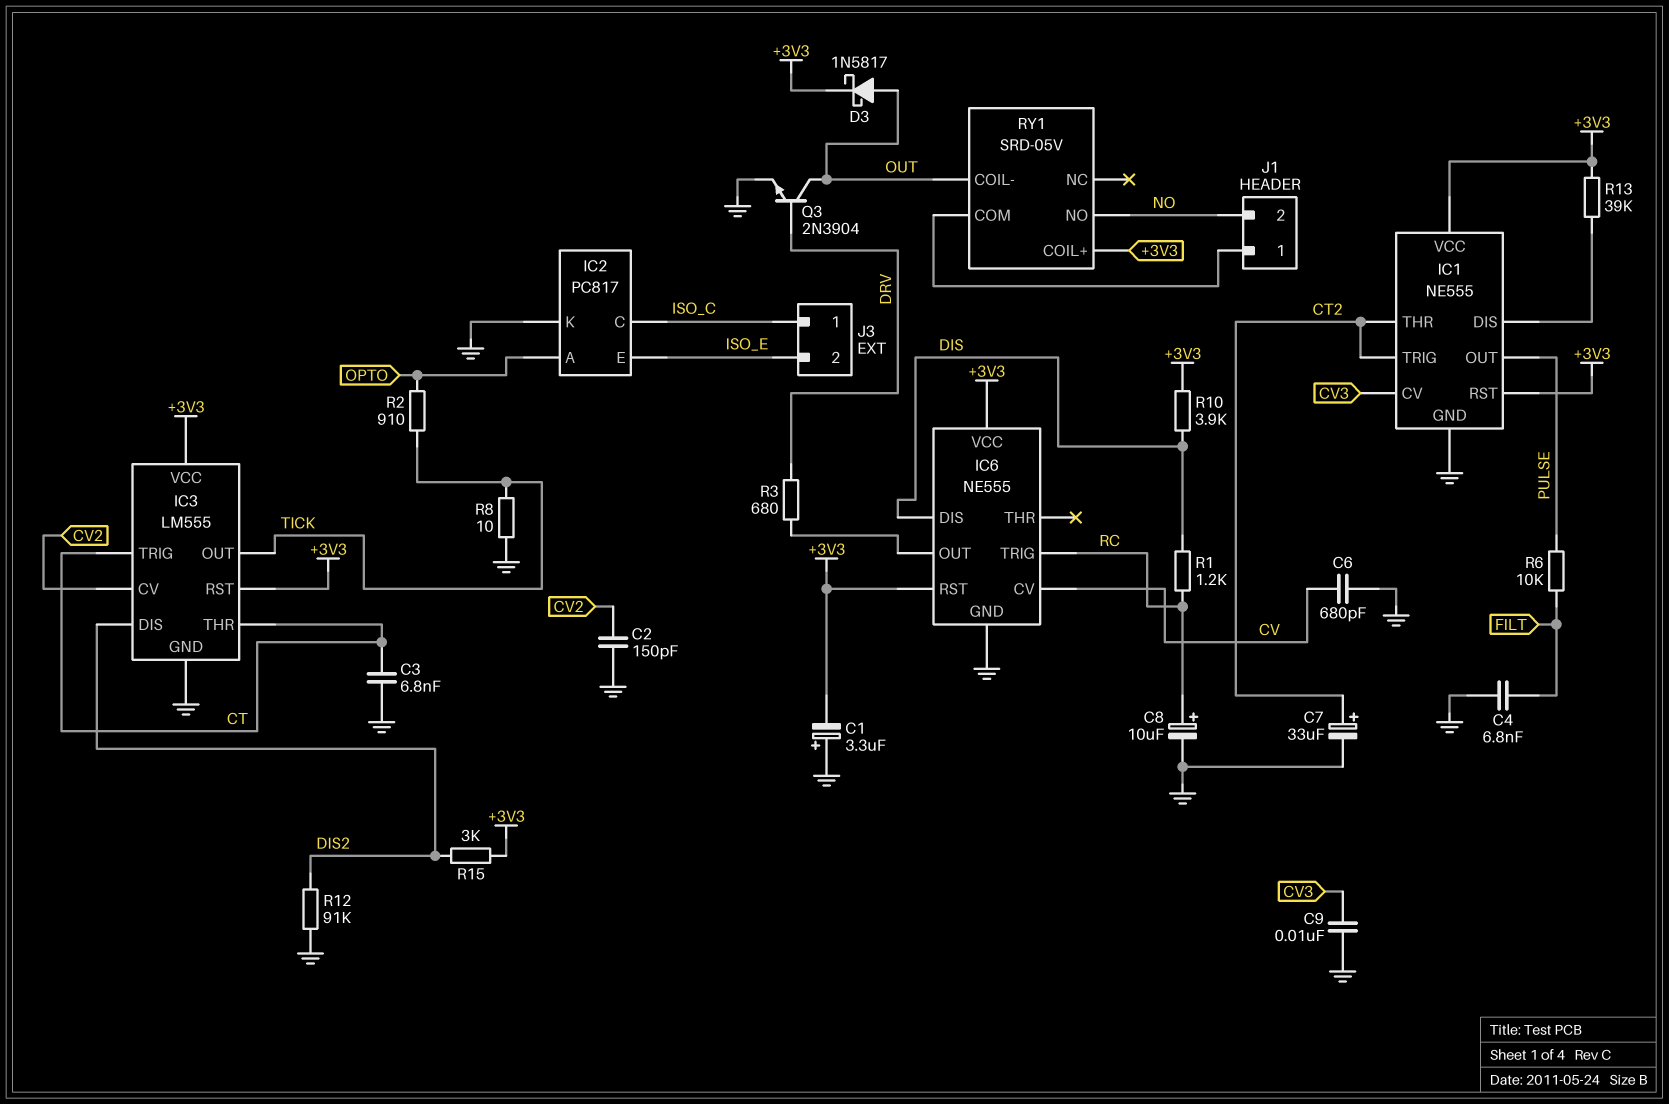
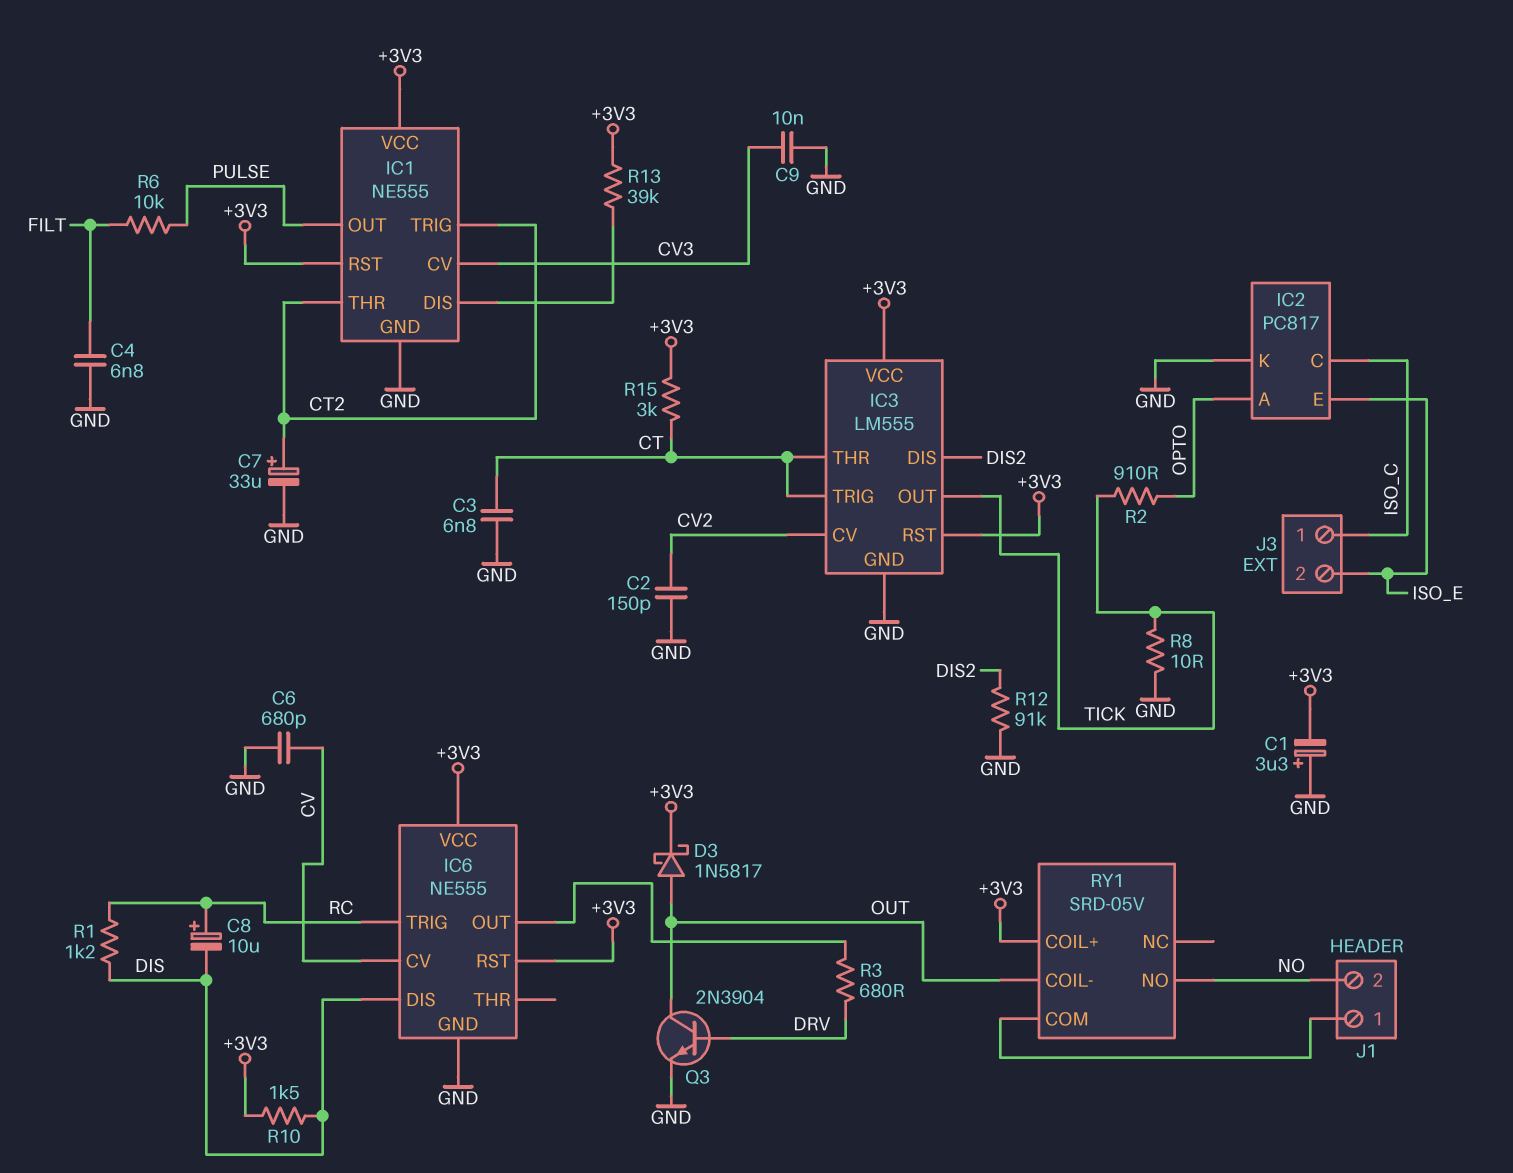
C8: 10uF (plus RC, minus GND) -> 10uF (plus RC, minus DIS)
R10: 3.9k (+3V3, DIS) -> 1.5k (+3V3, DIS)
R15: 3k (+3V3, DIS2) -> 3k (+3V3, CT)

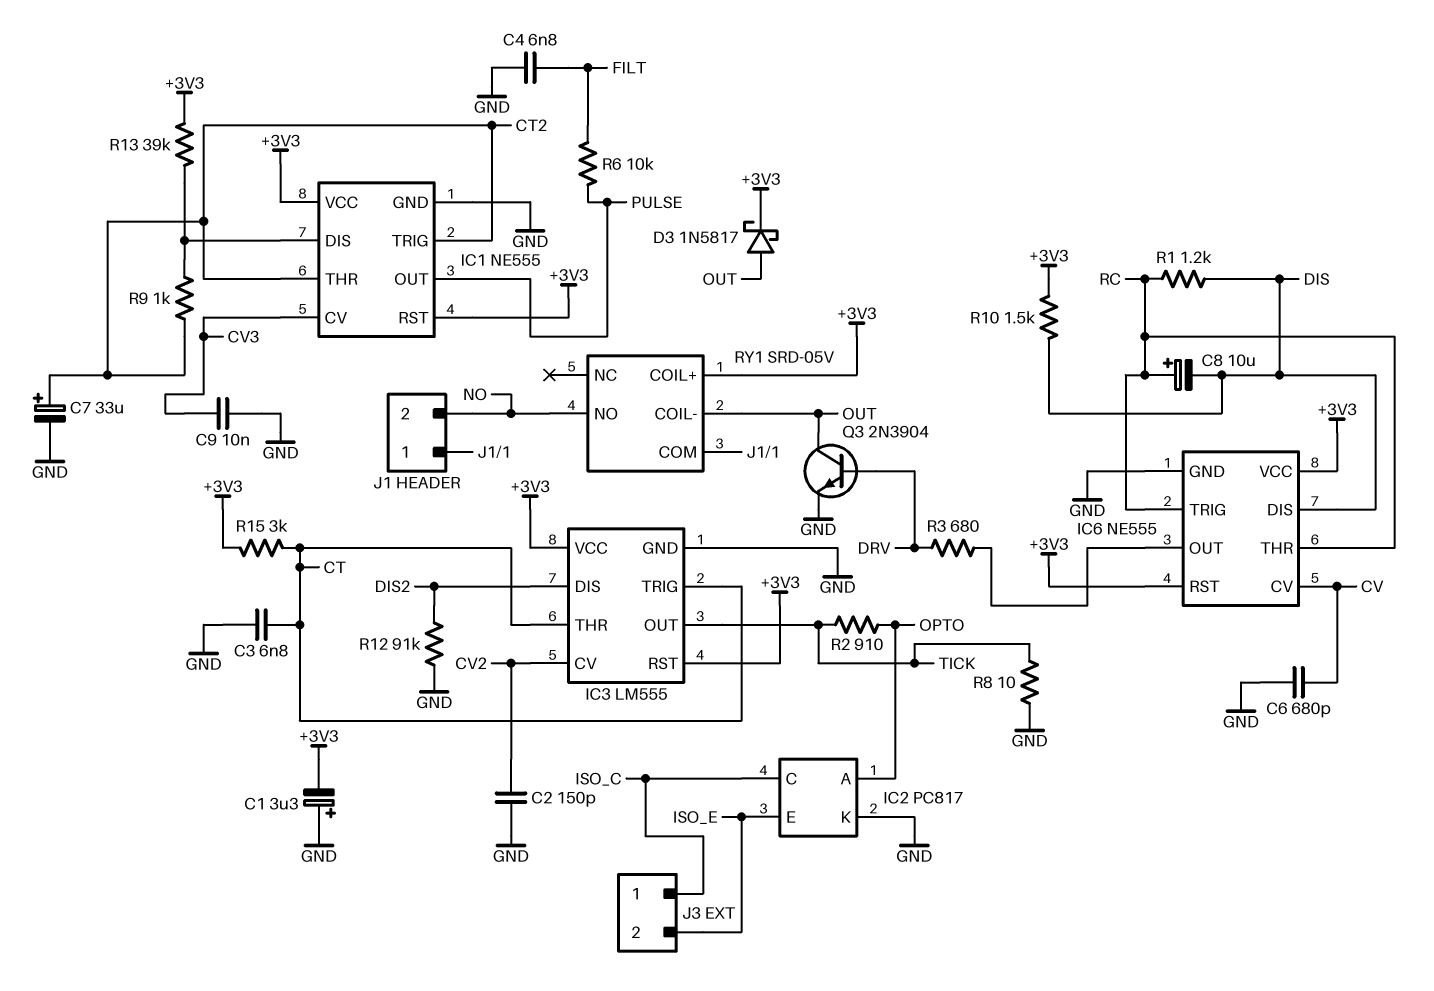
IC6 pin THR: none -> RC
R9: none -> 1k (CT2, IC1/DIS)

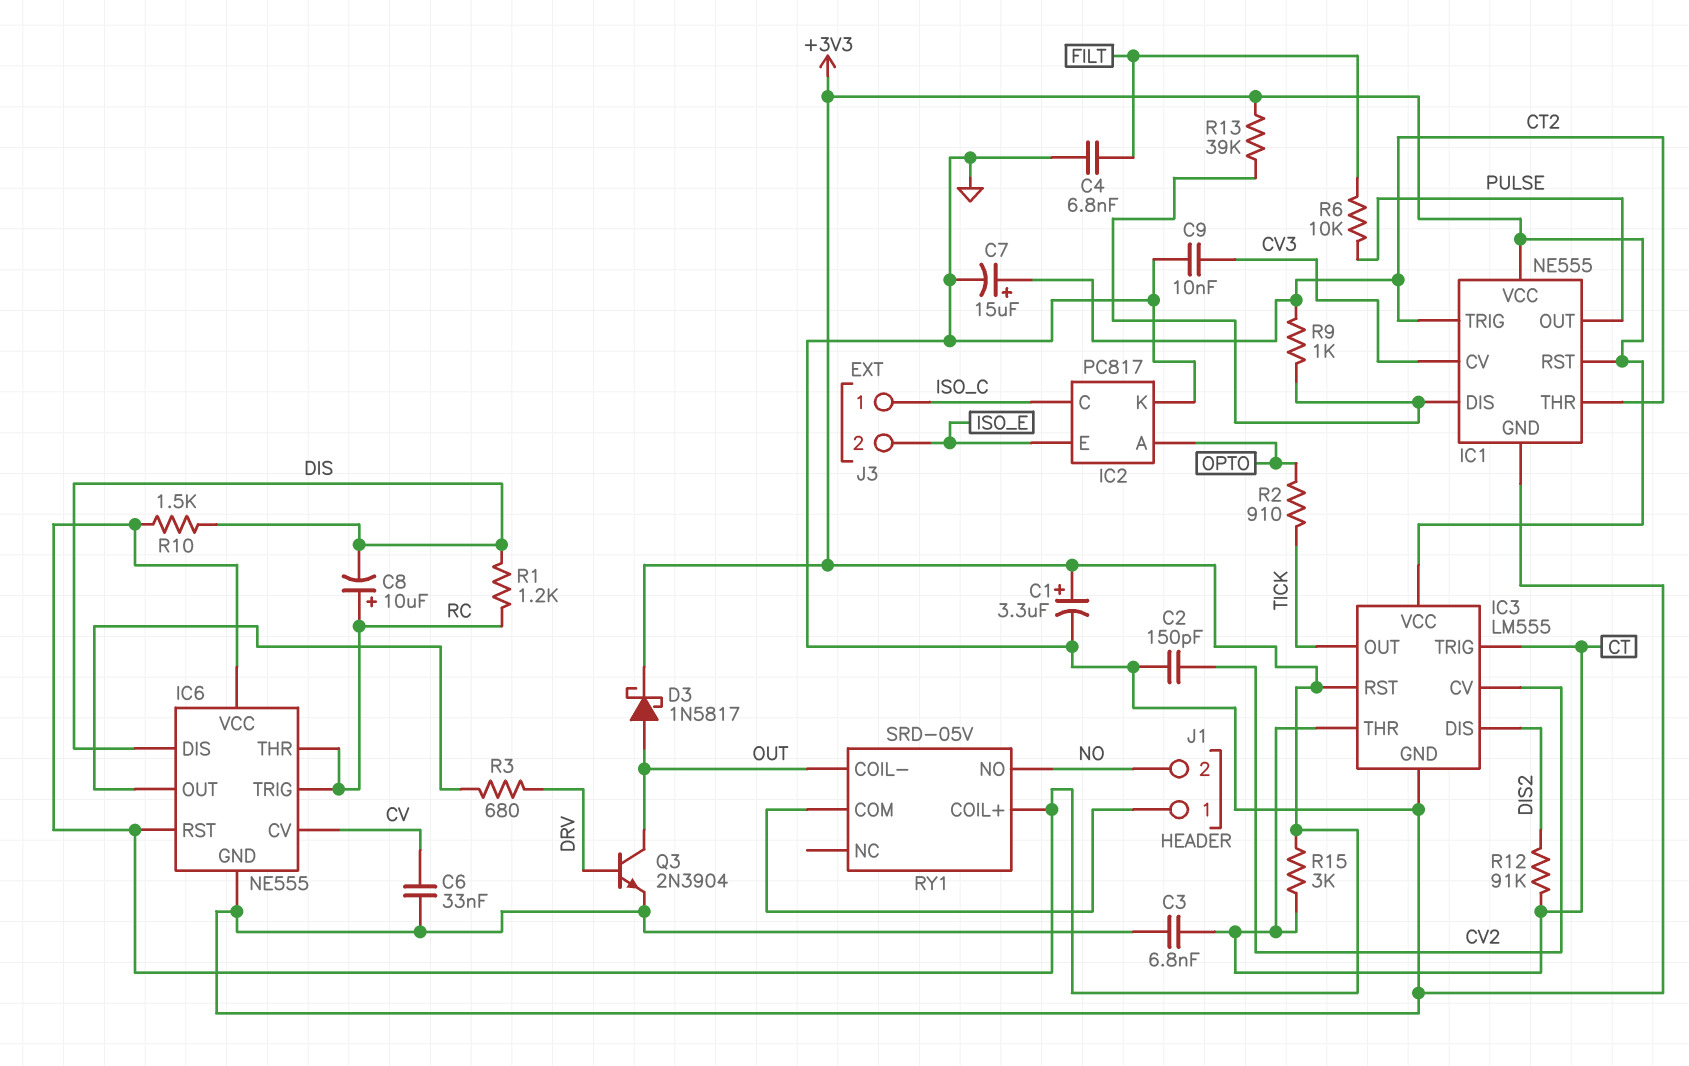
C1: 3.3uF (plus GND, minus +3V3) -> 3.3uF (plus +3V3, minus GND)
C6: 680pF (CV, GND) -> 33nF (CV, GND)
C7: 33uF (plus CT2, minus GND) -> 15uF (plus CT2, minus GND)
R8: 10 (GND, TICK) -> none
R12: 91k (DIS2, GND) -> 91k (CT, DIS2)

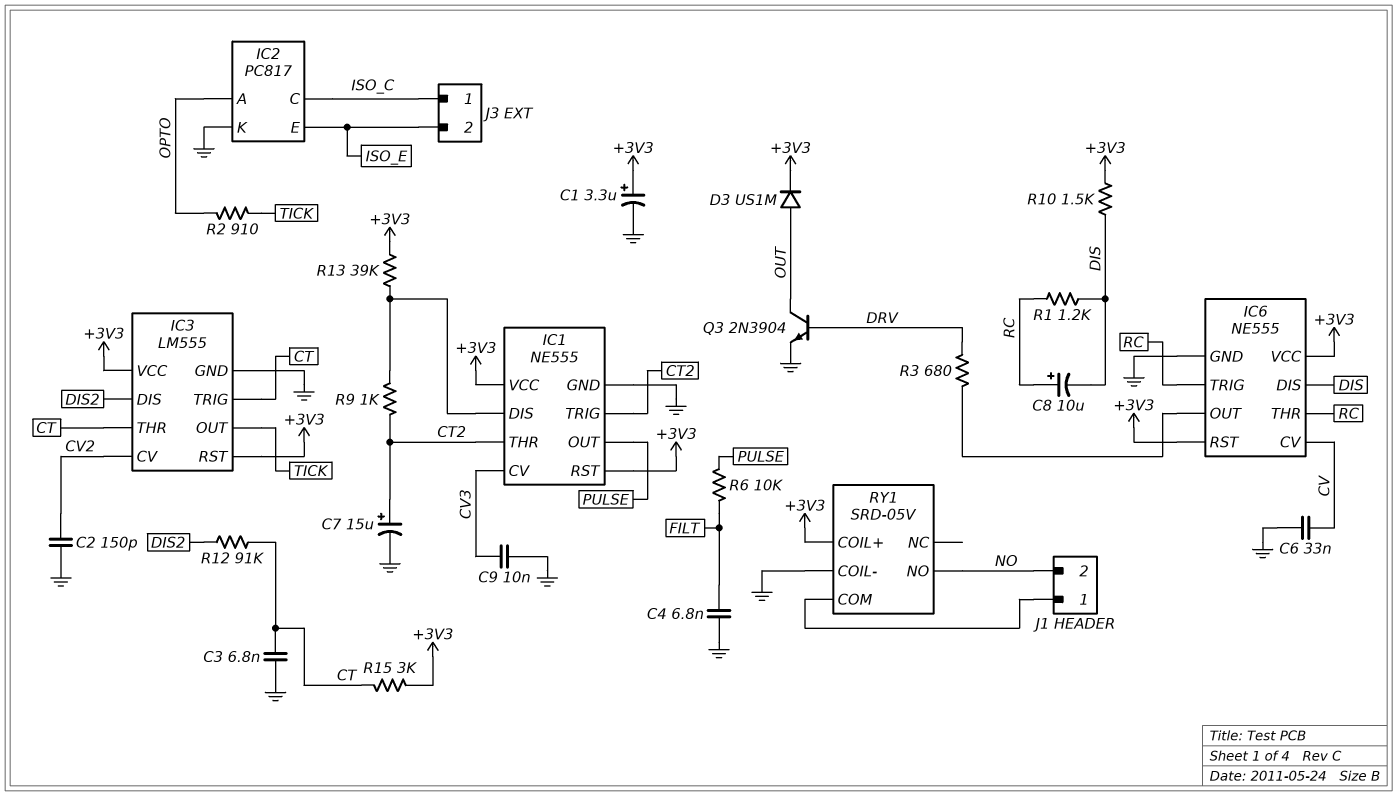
D3: schottky 1N5817 (A OUT, K +3V3) -> diode US1M (A OUT, K +3V3)
RY1 pin COIL-: OUT -> GND

